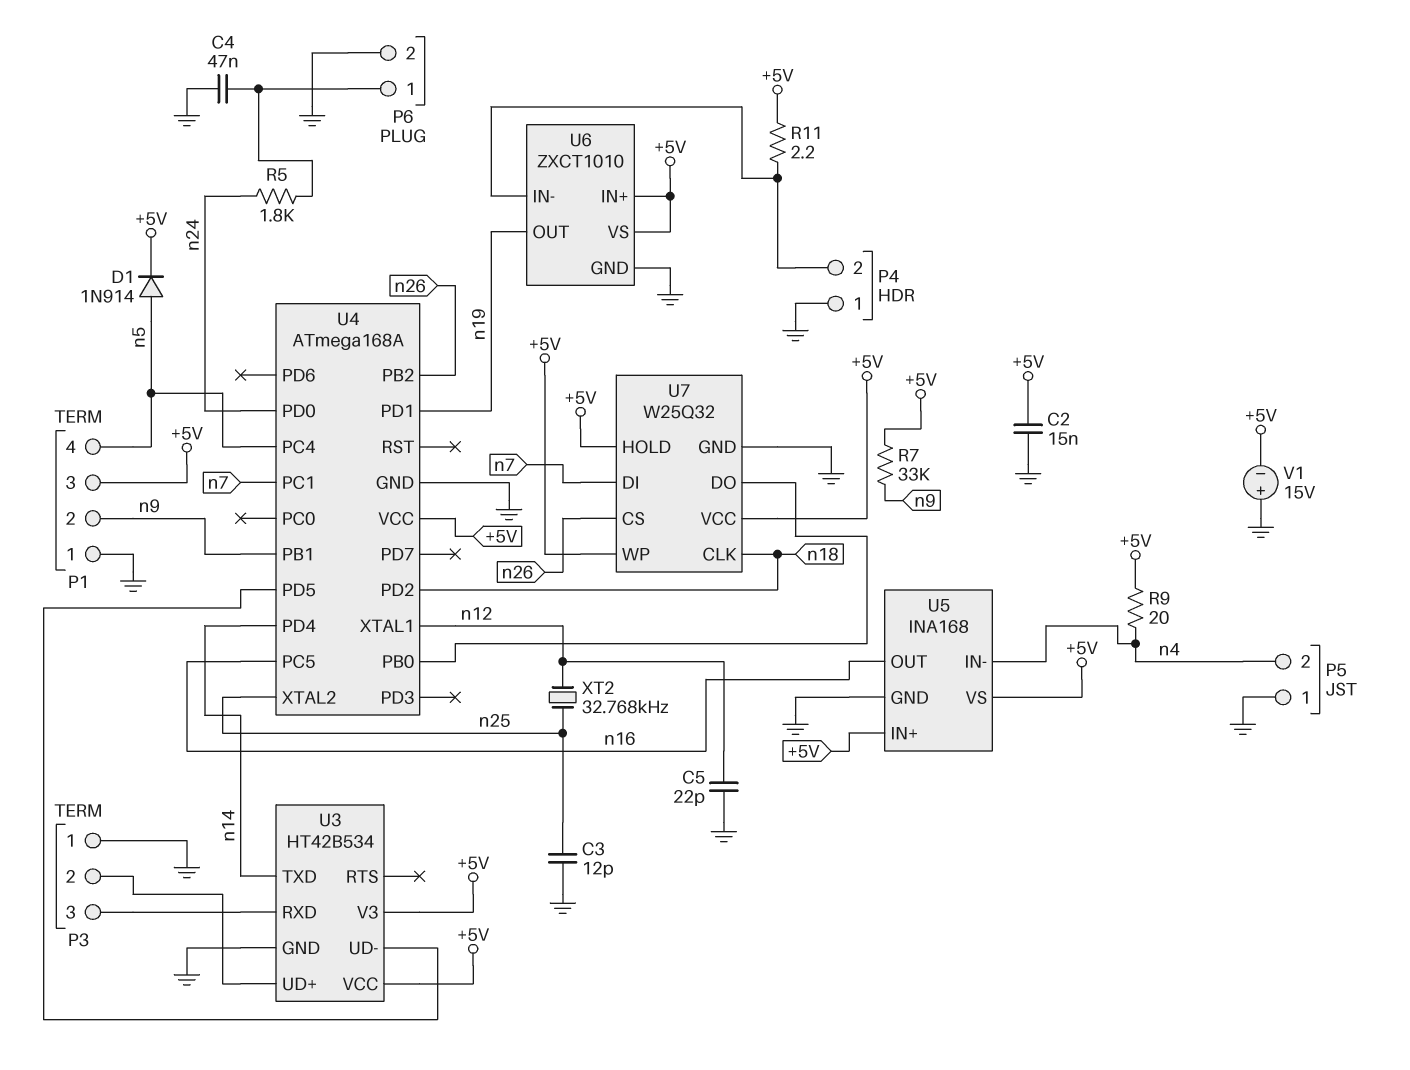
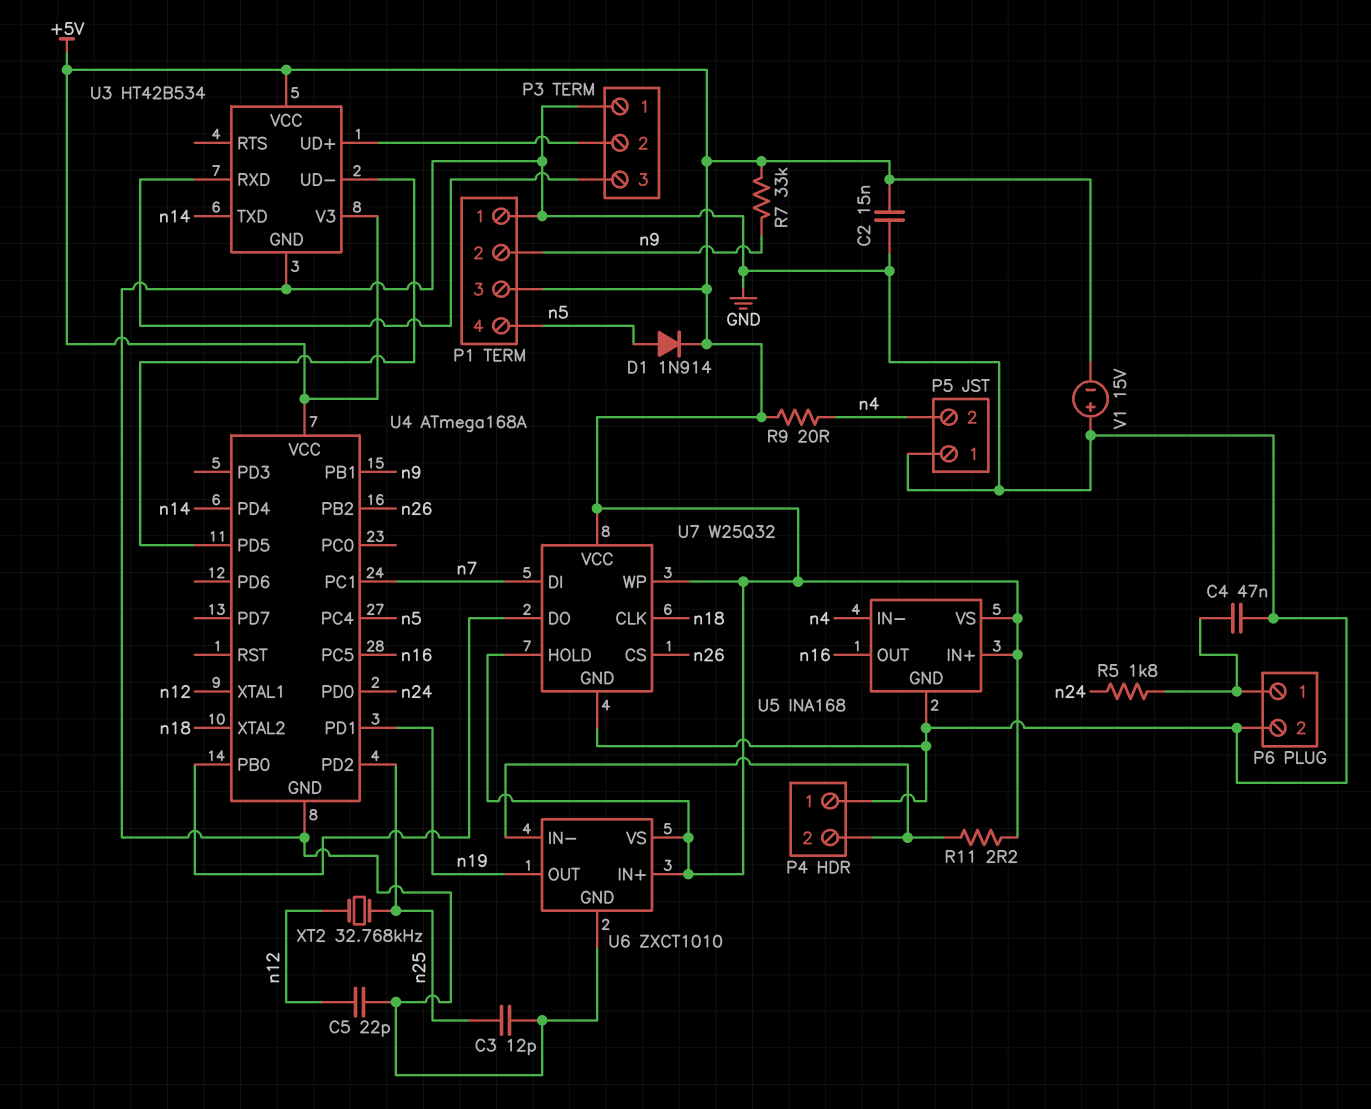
U4 pin PD2: n18 -> n25
U4 pin XTAL2: n25 -> n18

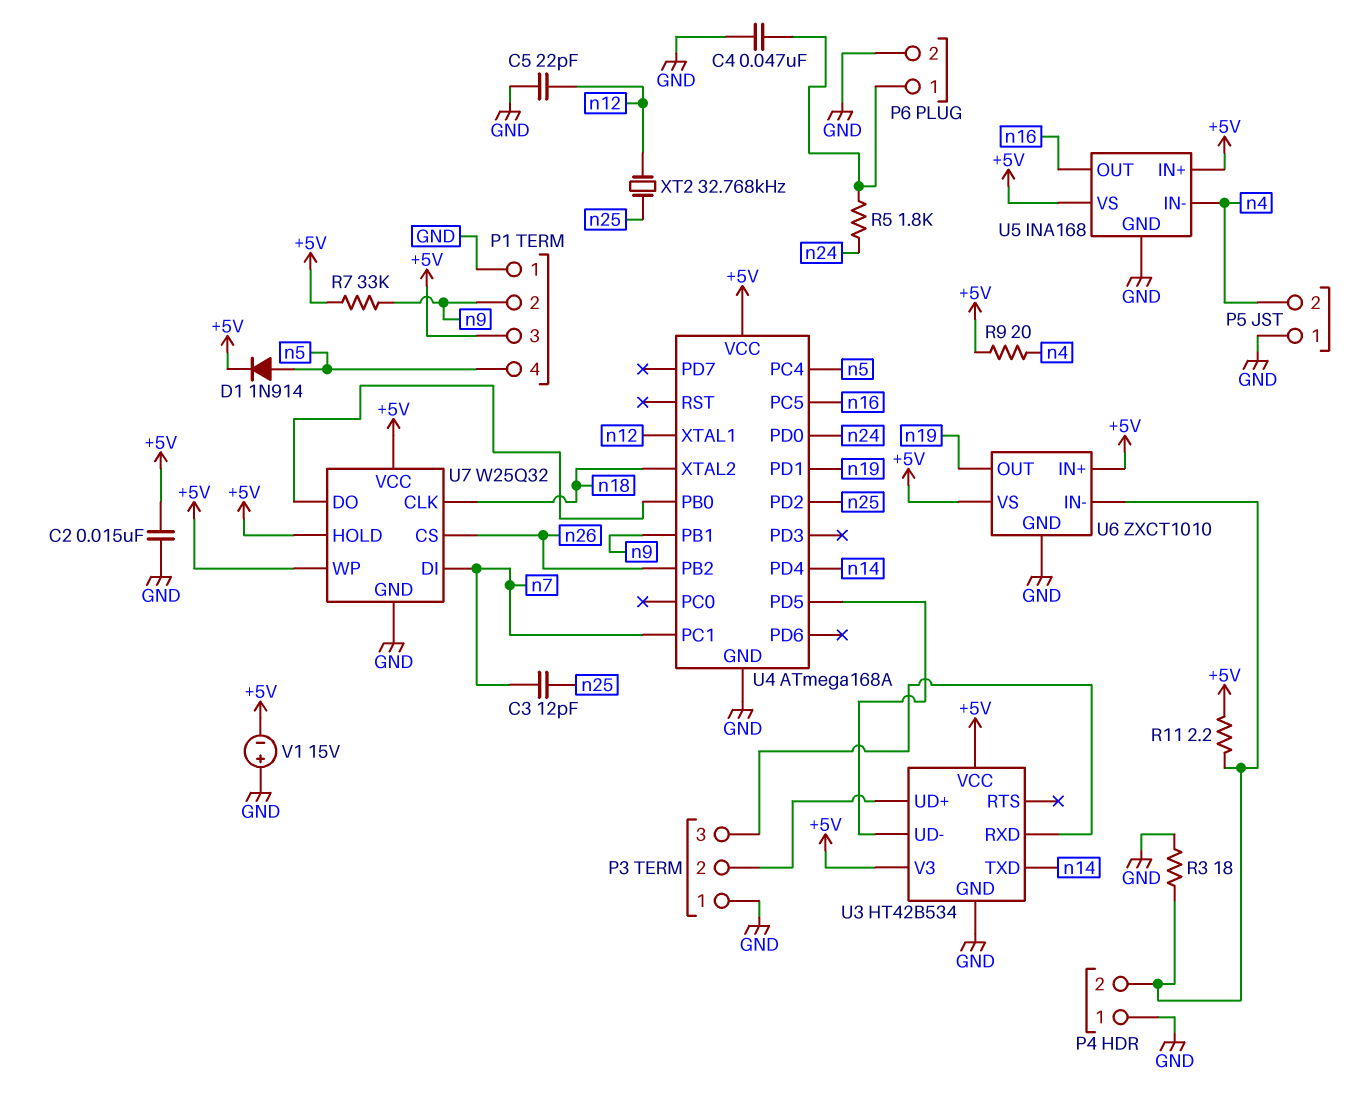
C3: 12pF (GND, n25) -> 12pF (n7, n25)
R3: none -> 18 (GND, P4/2)

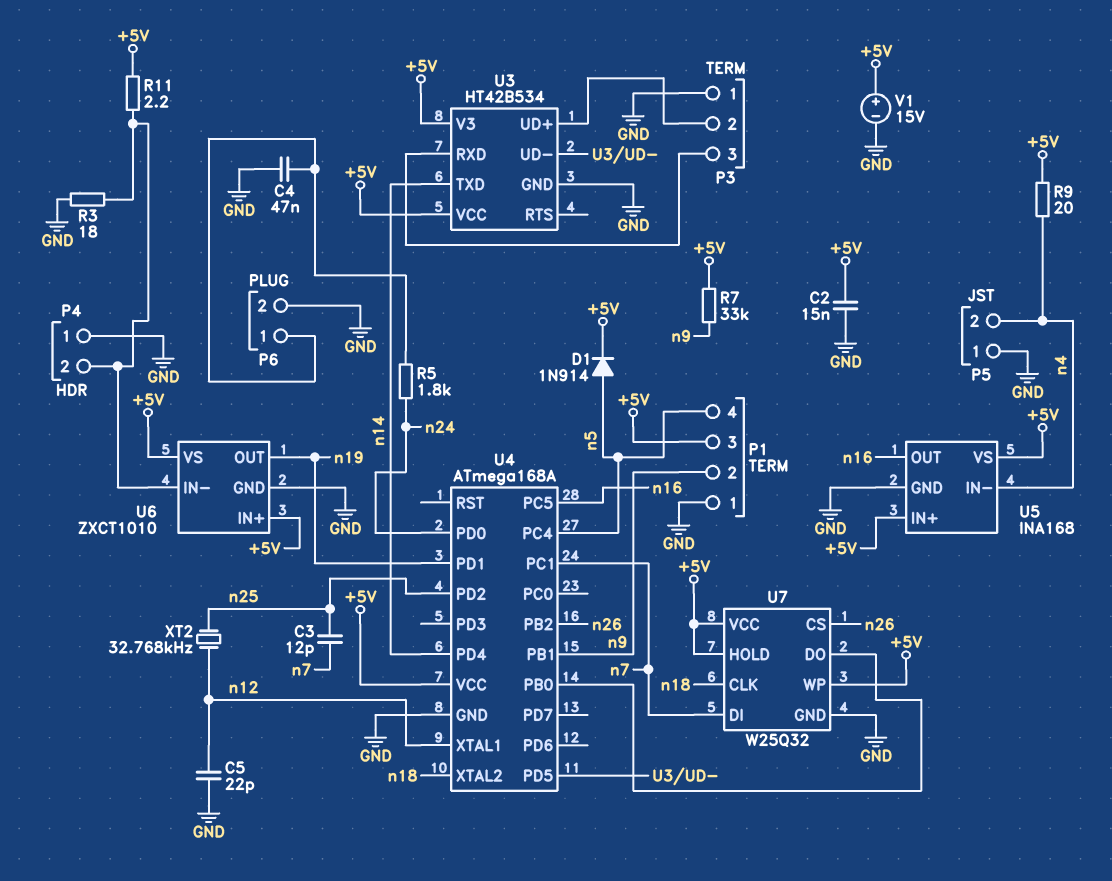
V1: 15V (plus GND, minus +5V) -> 15V (plus +5V, minus GND)

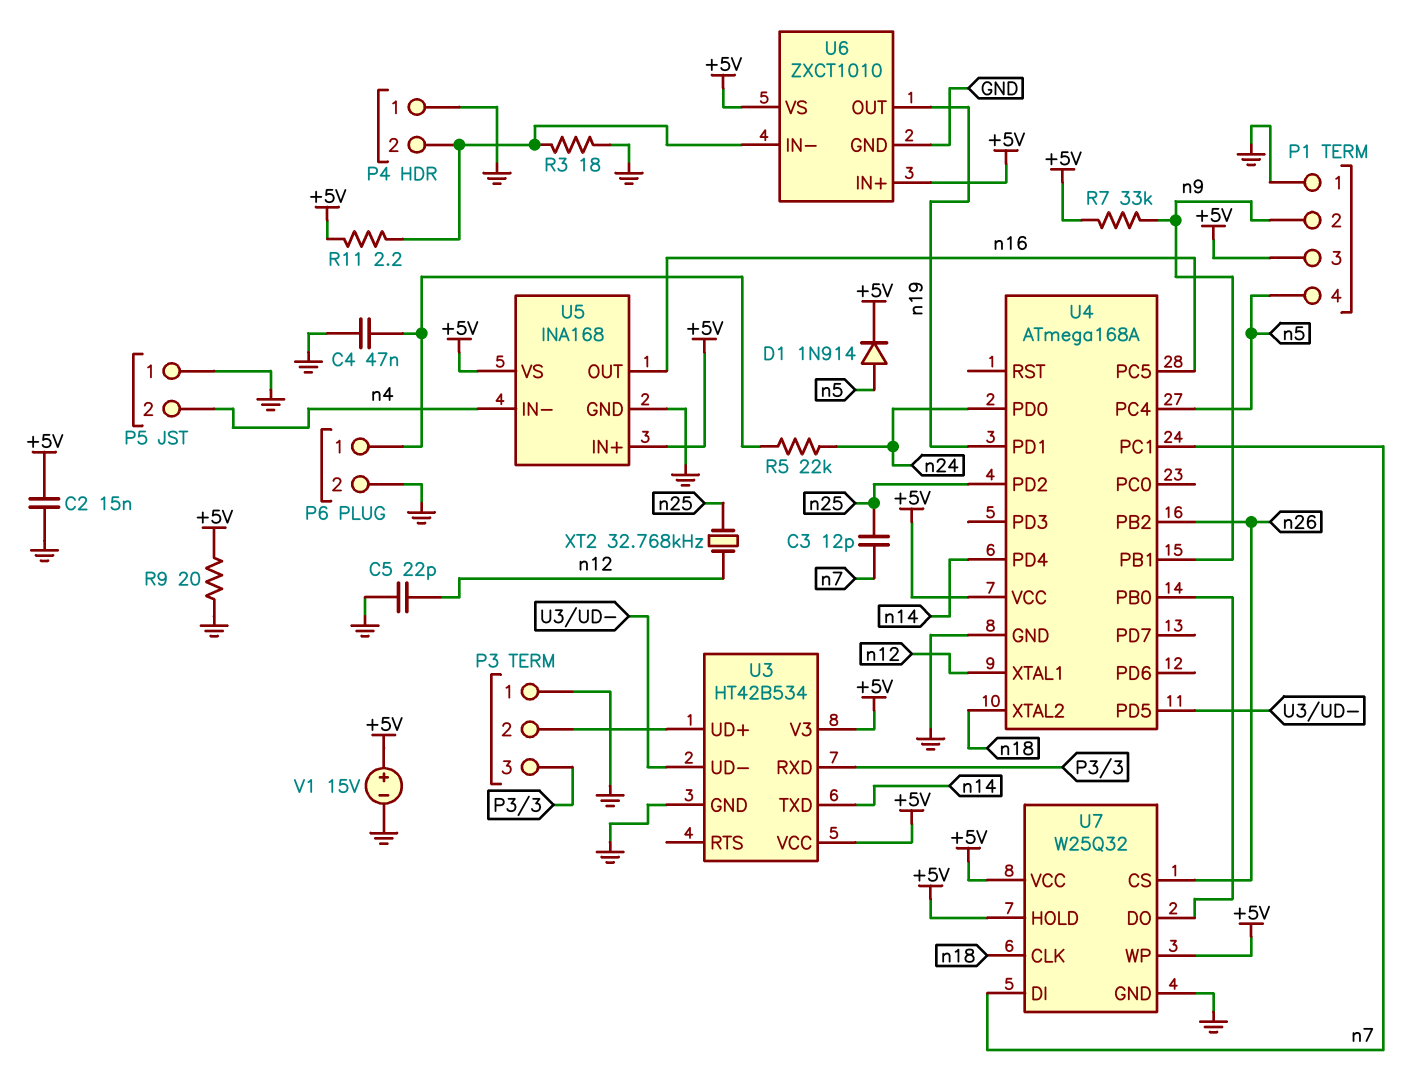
R5: 1.8k (P6/1, n24) -> 22k (P6/1, n24)
R9: 20 (+5V, n4) -> 20 (+5V, GND)

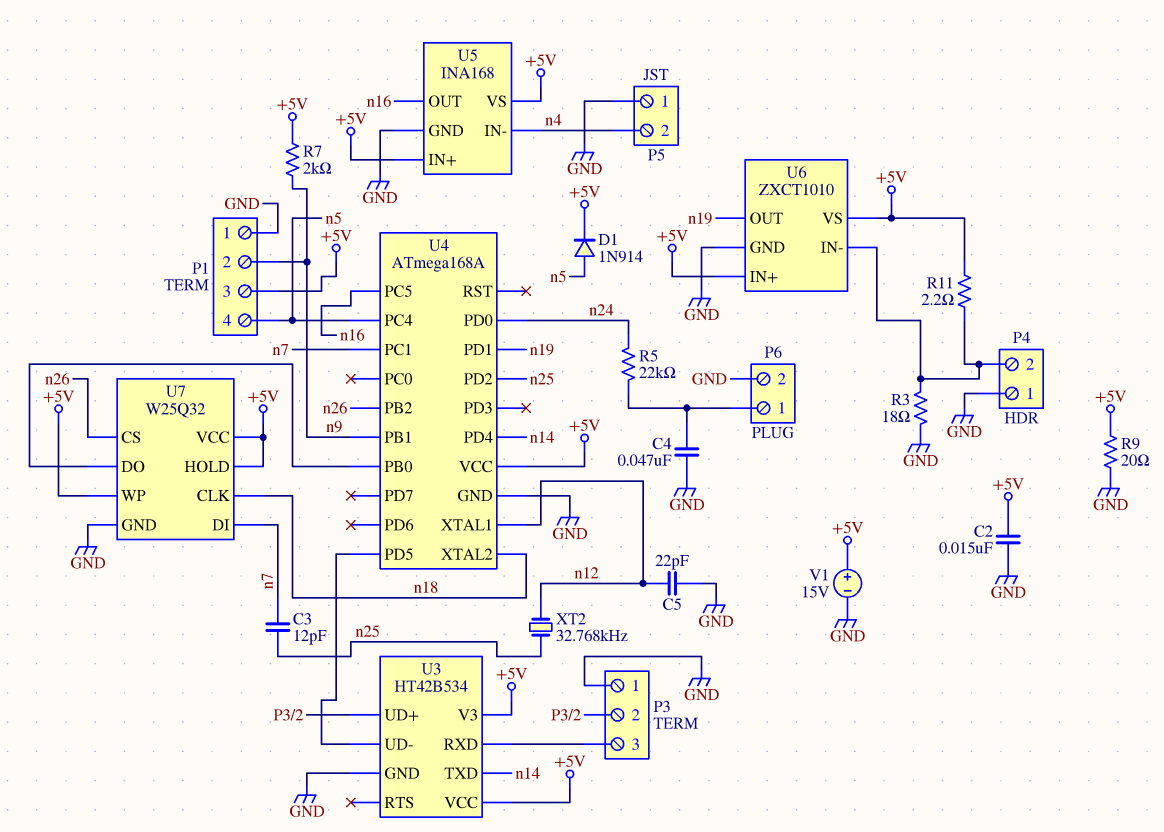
R7: 33k (+5V, n9) -> 2k (+5V, n9)

